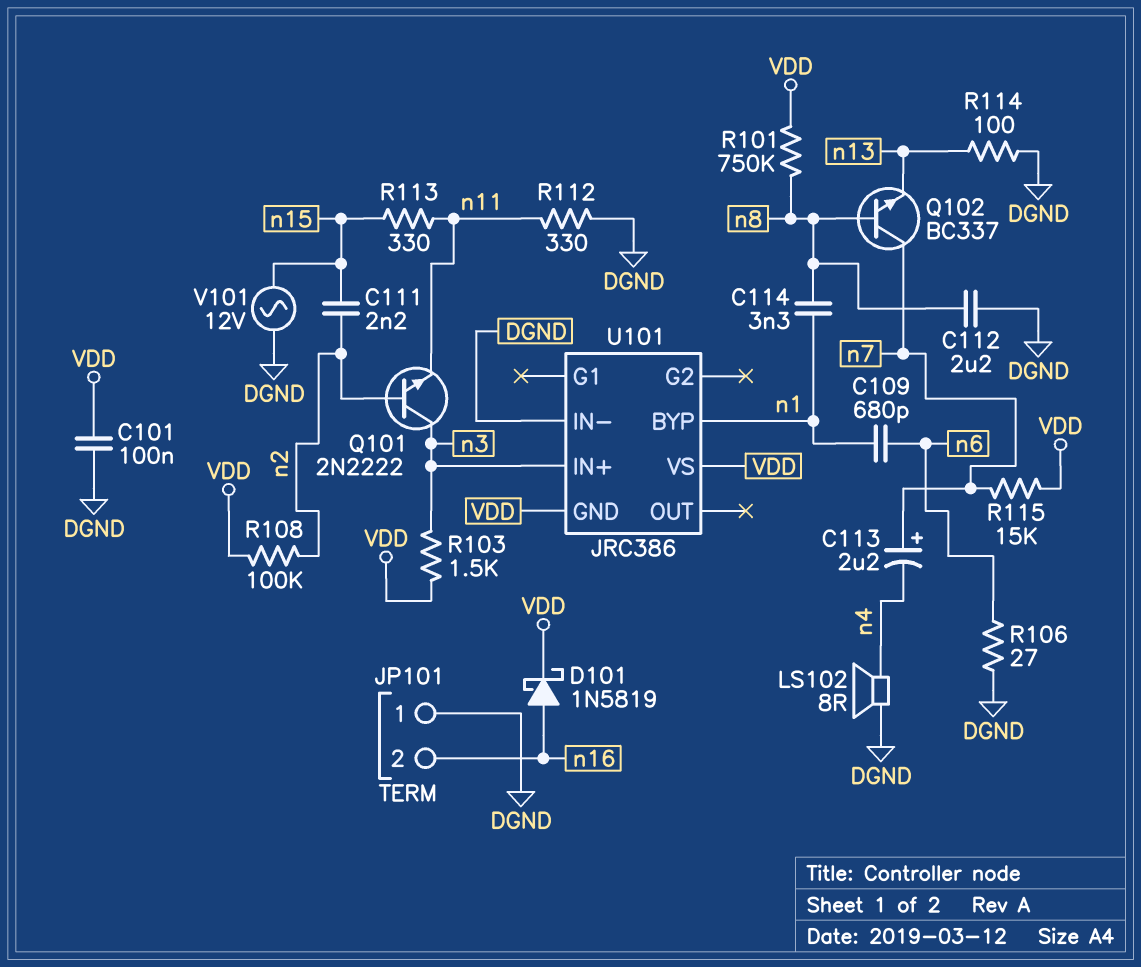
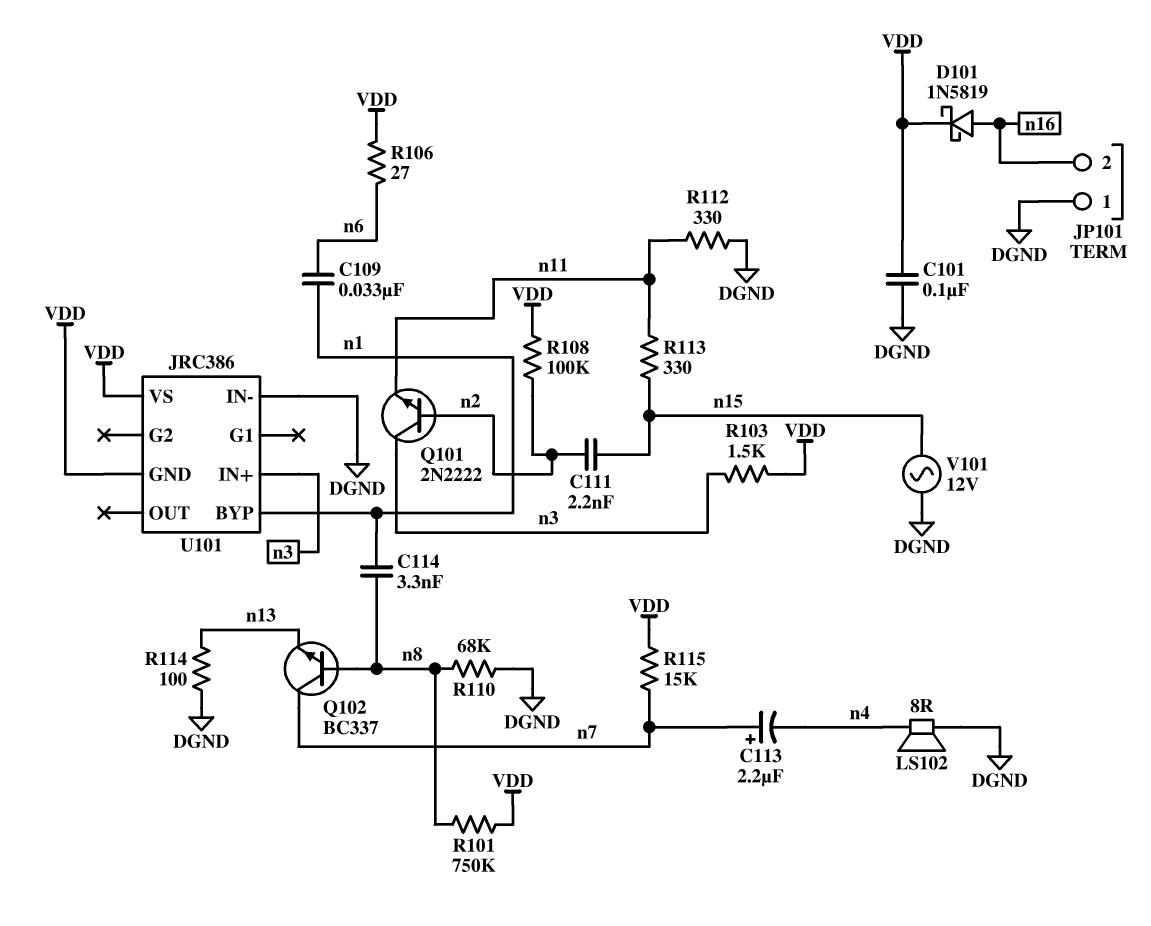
C109: 680pF (n1, n6) -> 33nF (n1, n6)
C112: 2.2uF (DGND, n8) -> none
R106: 27 (DGND, n6) -> 27 (VDD, n6)
R110: none -> 68k (DGND, n8)

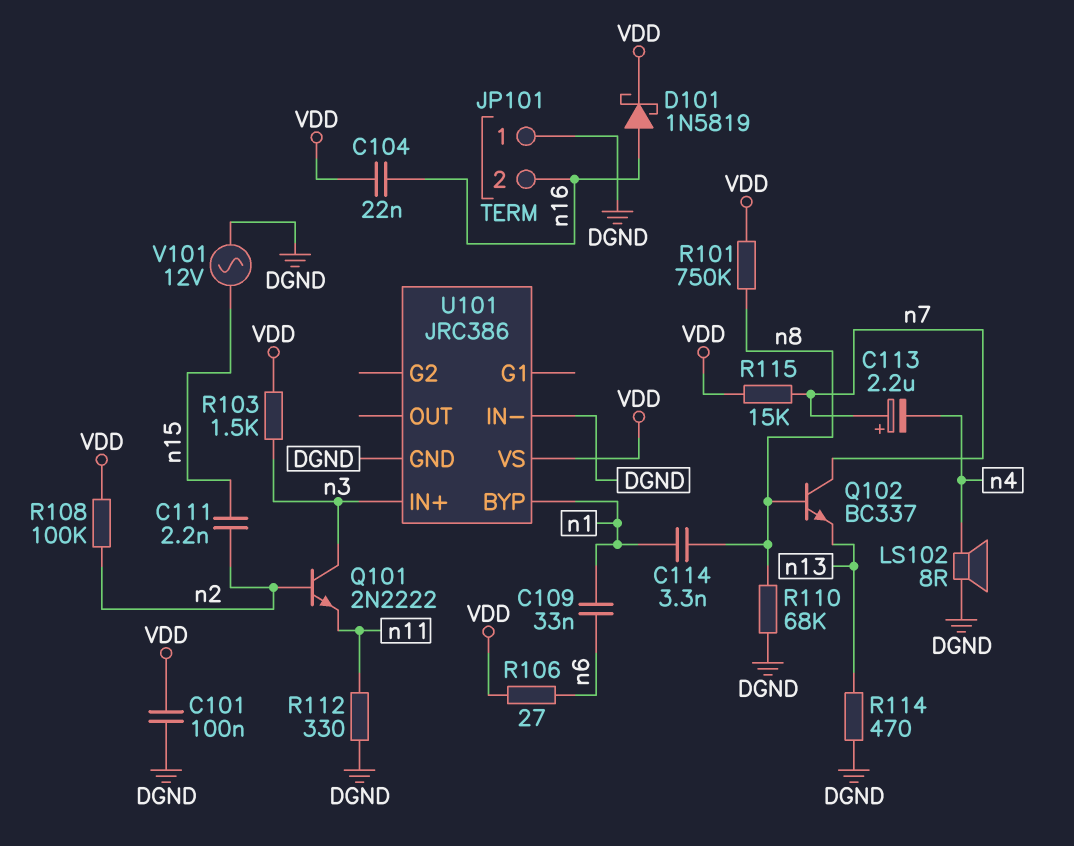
C104: none -> 22nF (VDD, n16)
R113: 330 (n11, n15) -> none
R114: 100 (DGND, n13) -> 470 (DGND, n13)
U101 pin GND: VDD -> DGND

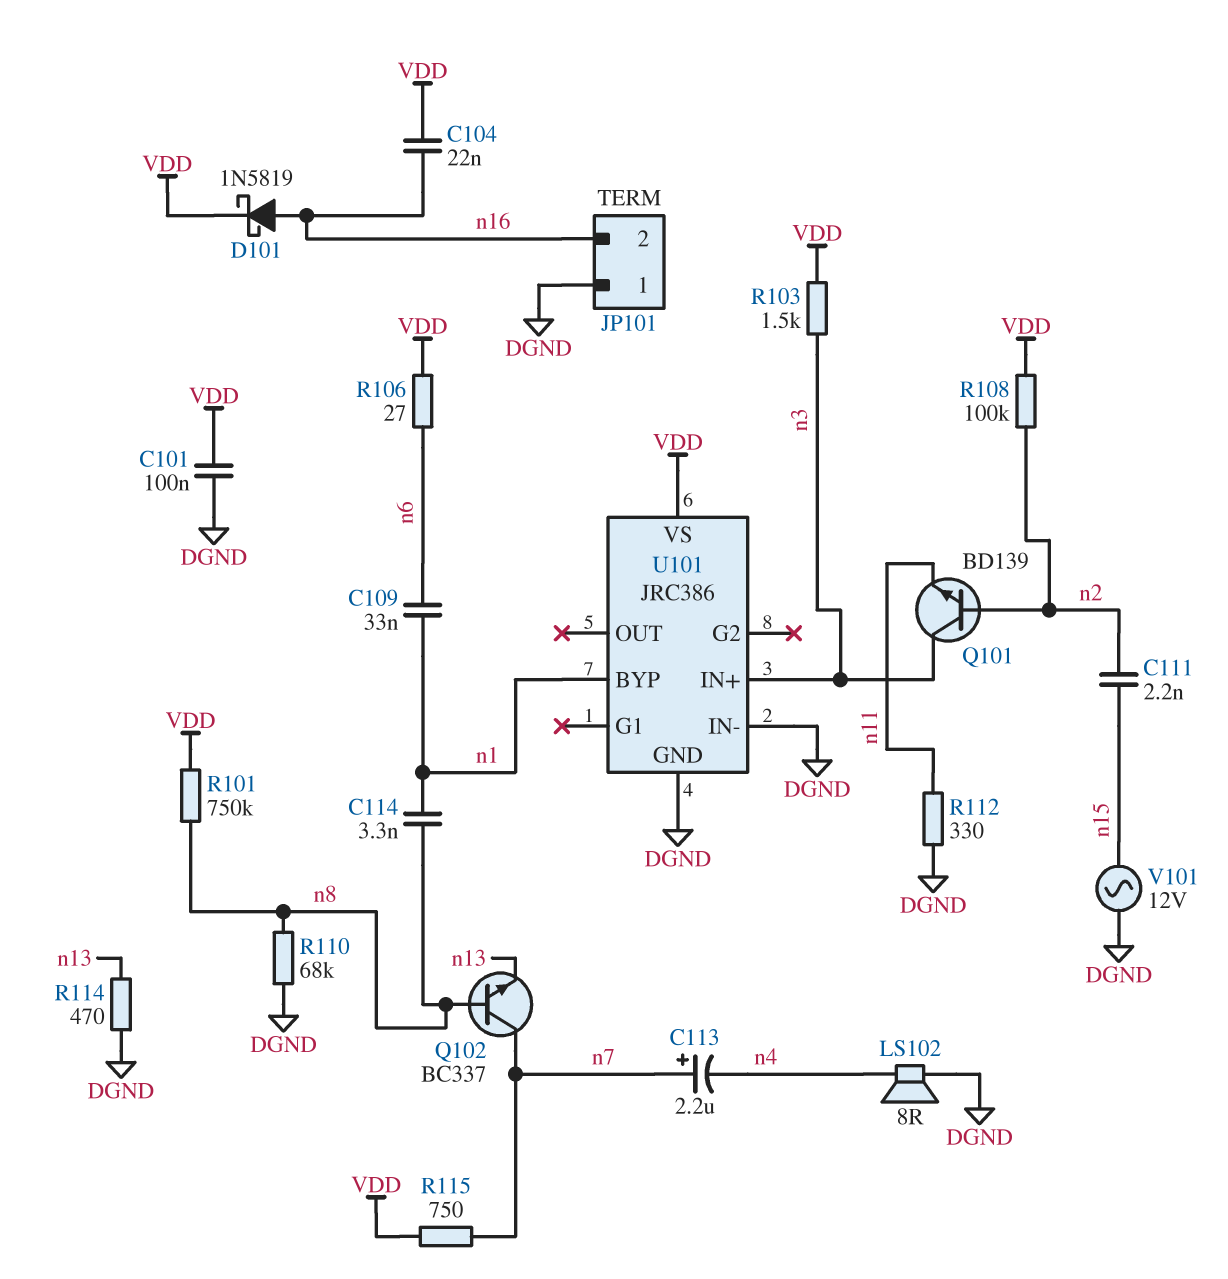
Q101: NPN 2N2222 (B n2, C n3, E n11) -> NPN BD139 (B n2, C n3, E n11)
R115: 15k (VDD, n7) -> 750 (VDD, n7)

